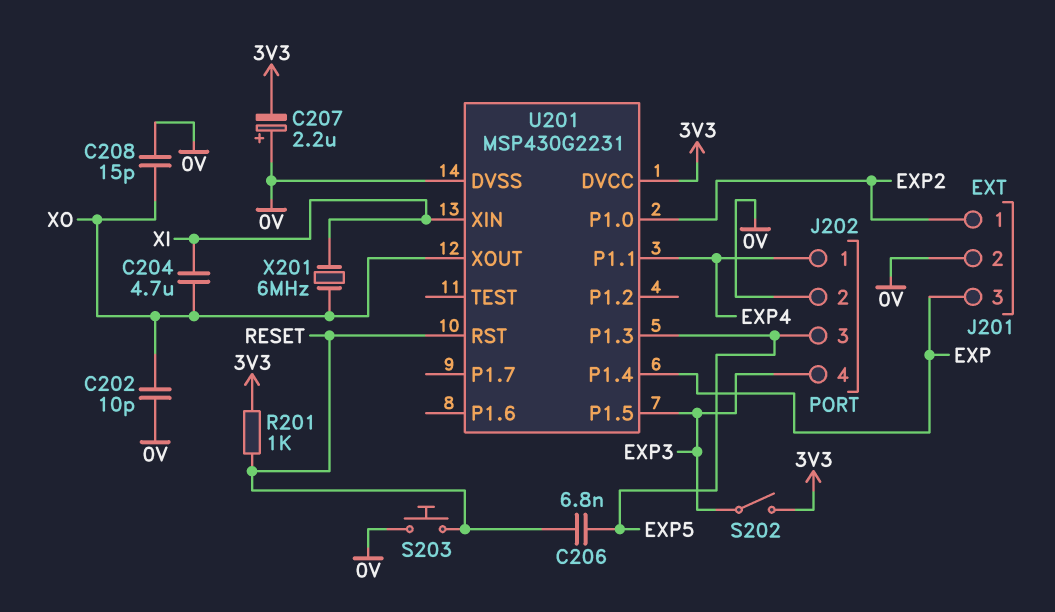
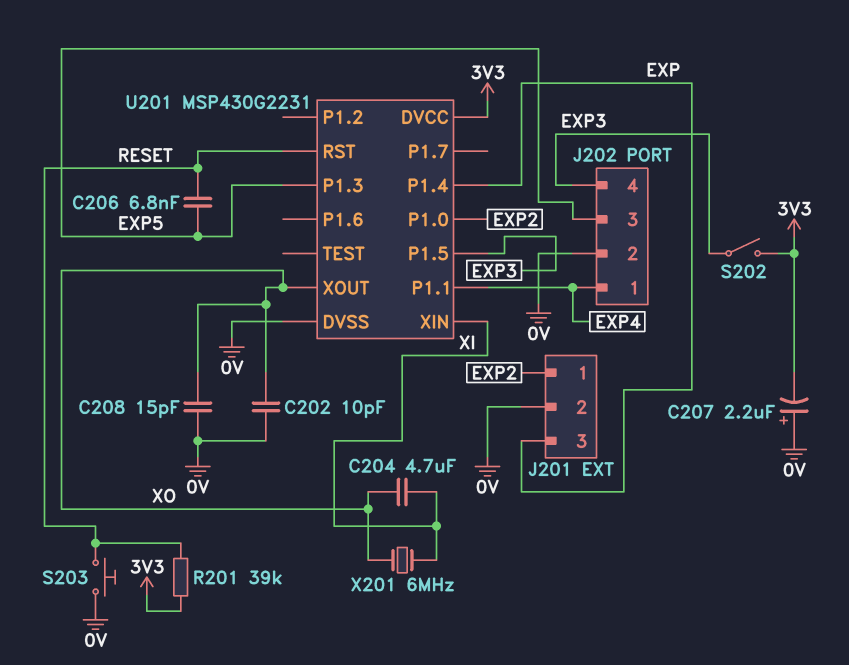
R201: 1k (3V3, RESET) -> 39k (3V3, RESET)

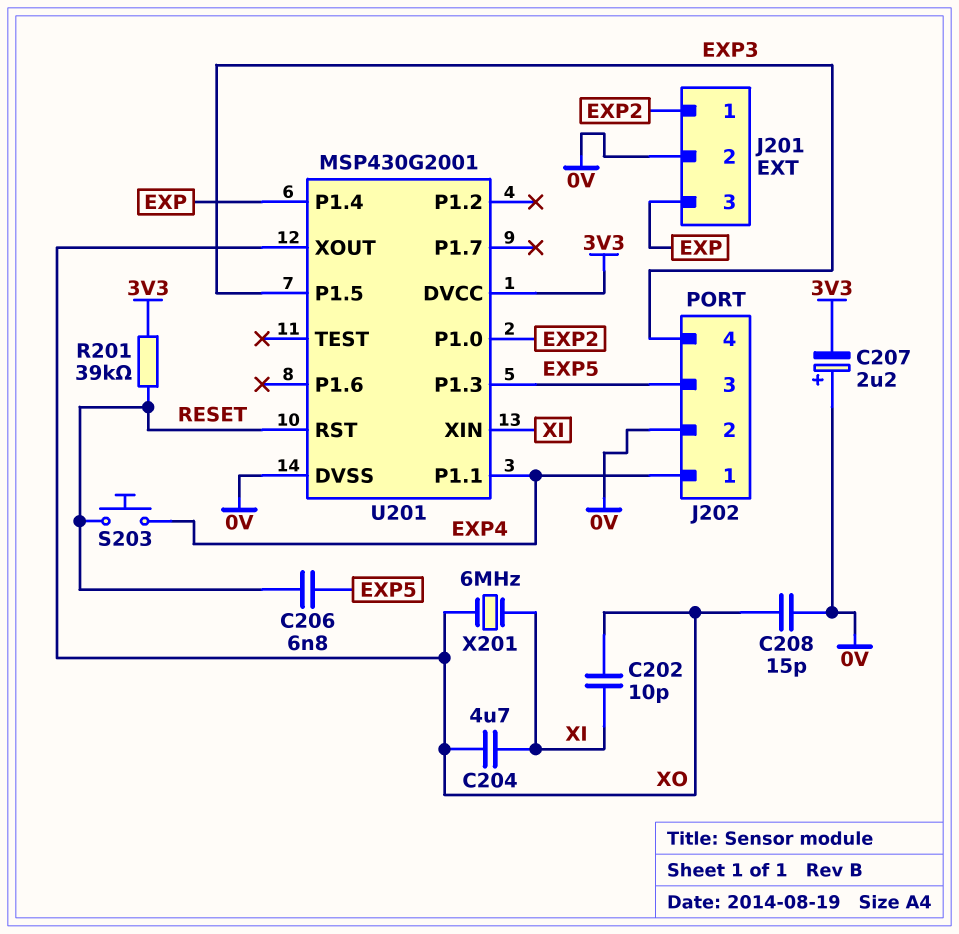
C202: 10pF (0V, XO) -> 10pF (XI, XO)
S202: switch (3V3, EXP3) -> none
S203: button (0V, RESET) -> button (EXP4, RESET)
U201: MSP430G2231 -> MSP430G2001

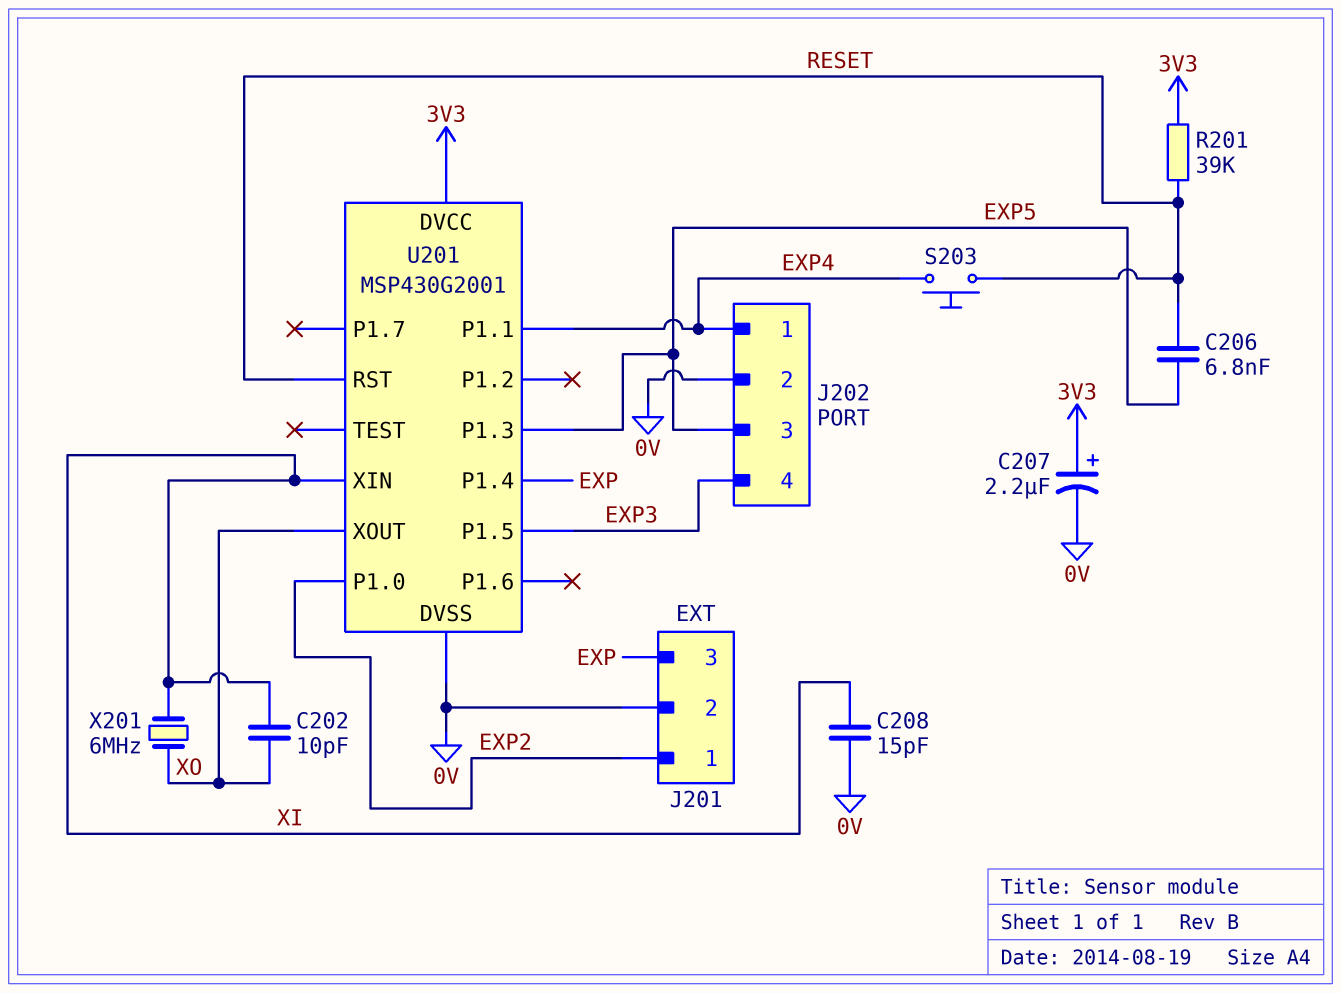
C204: 4.7uF (XI, XO) -> none
C207: 2.2uF (plus 0V, minus 3V3) -> 2.2uF (plus 3V3, minus 0V)
C208: 15pF (0V, XO) -> 15pF (0V, XI)

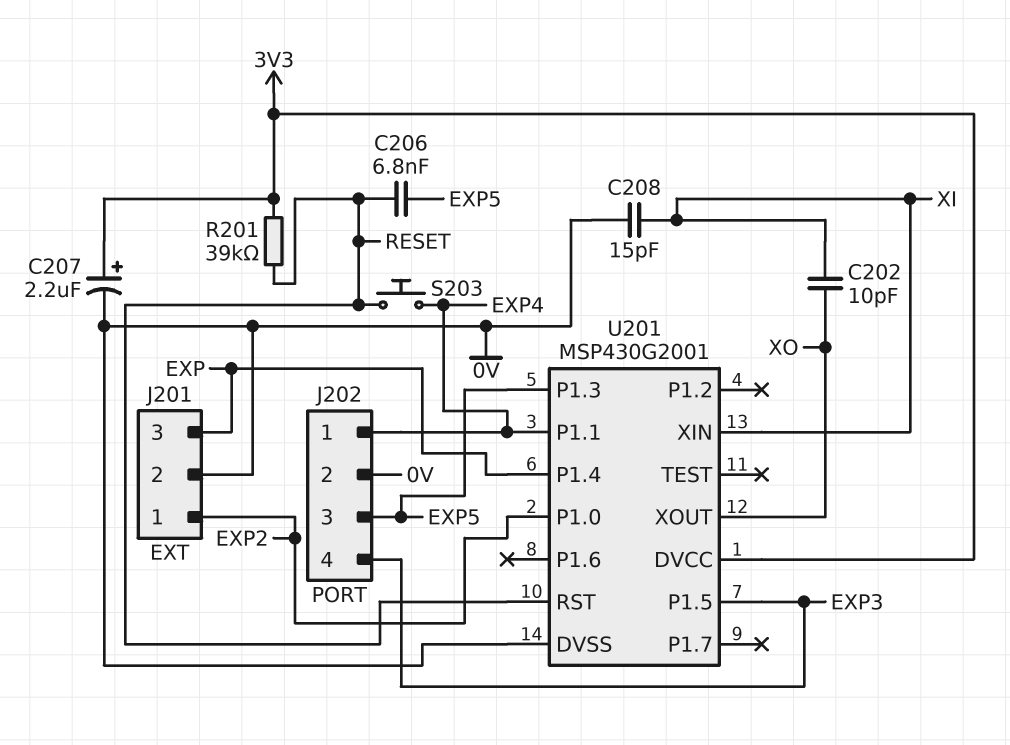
X201: 6MHz (XI, XO) -> none

